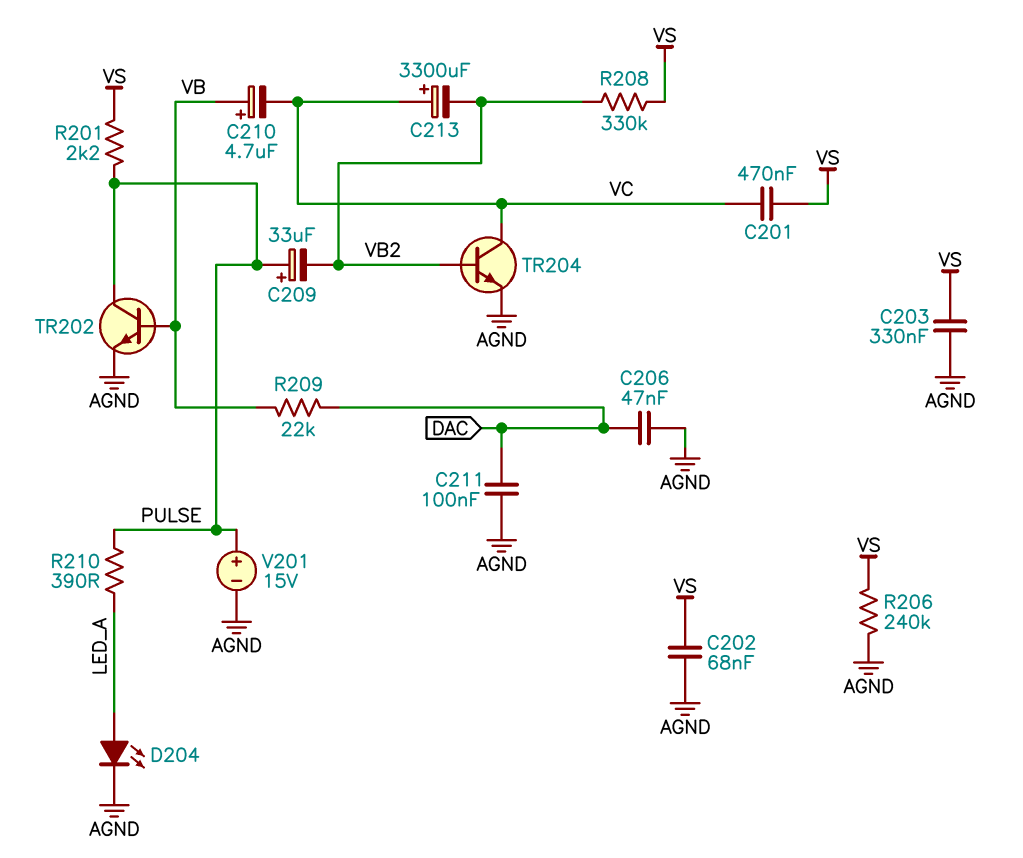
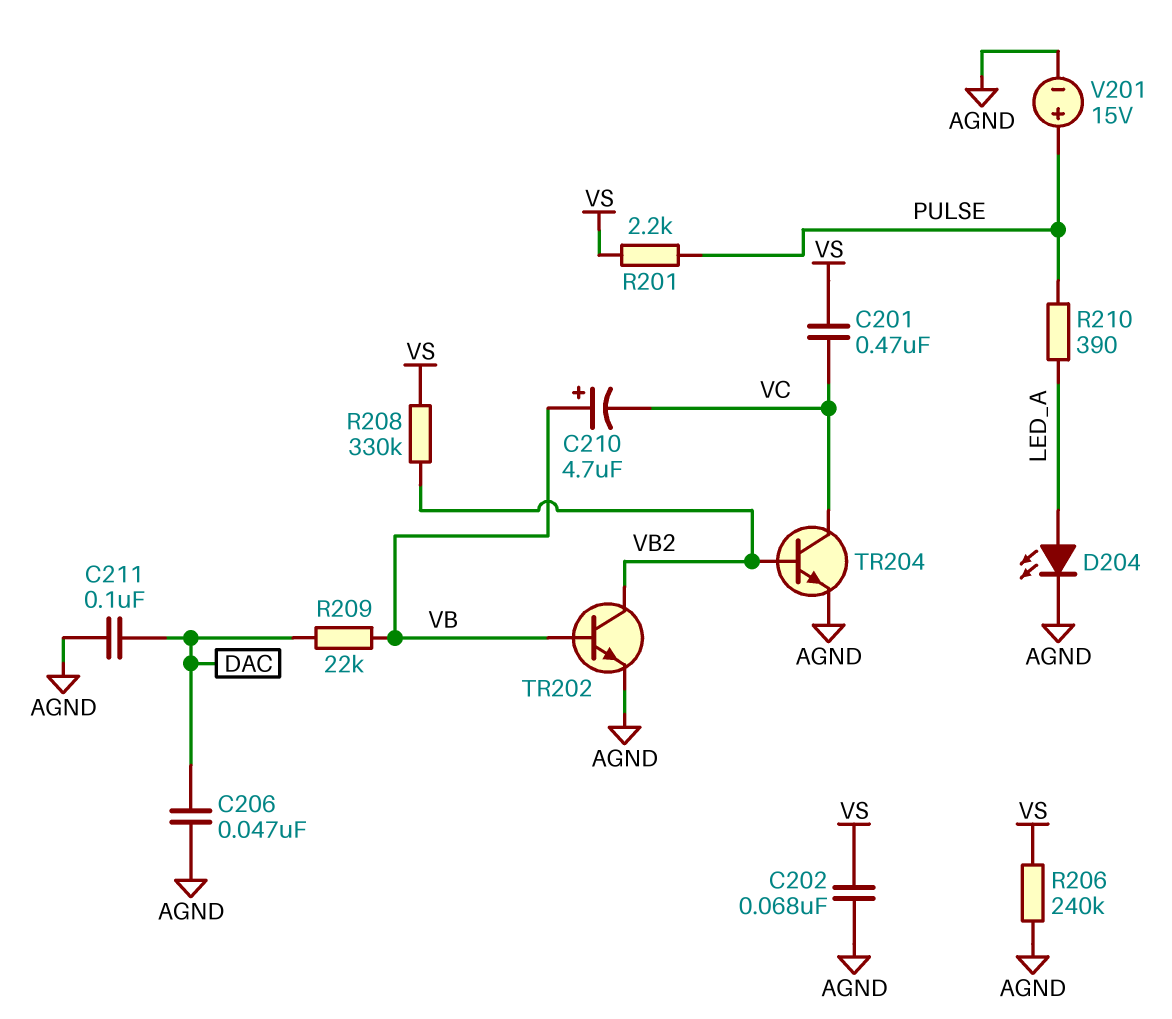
C203: 330nF (AGND, VS) -> none
C209: 33uF (plus PULSE, minus VB2) -> none
C213: 3300uF (plus VC, minus VB2) -> none
TR202: NPN (B VB, C PULSE, E AGND) -> NPN (B VB, C VB2, E AGND)

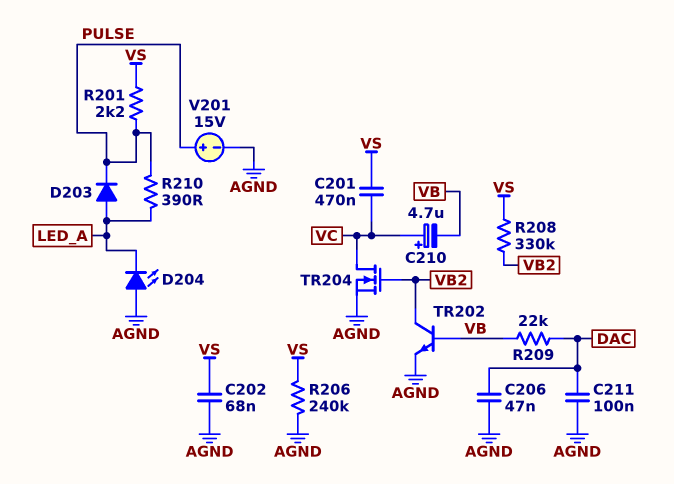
C210: 4.7uF (plus VB, minus VC) -> 4.7uF (plus VC, minus VB)
D203: none -> diode (A LED_A, K PULSE)
D204: LED (A LED_A, K AGND) -> LED (A AGND, K LED_A)
TR204: NPN (B VB2, C VC, E AGND) -> NMOS (G VB2, D VC, S AGND)

